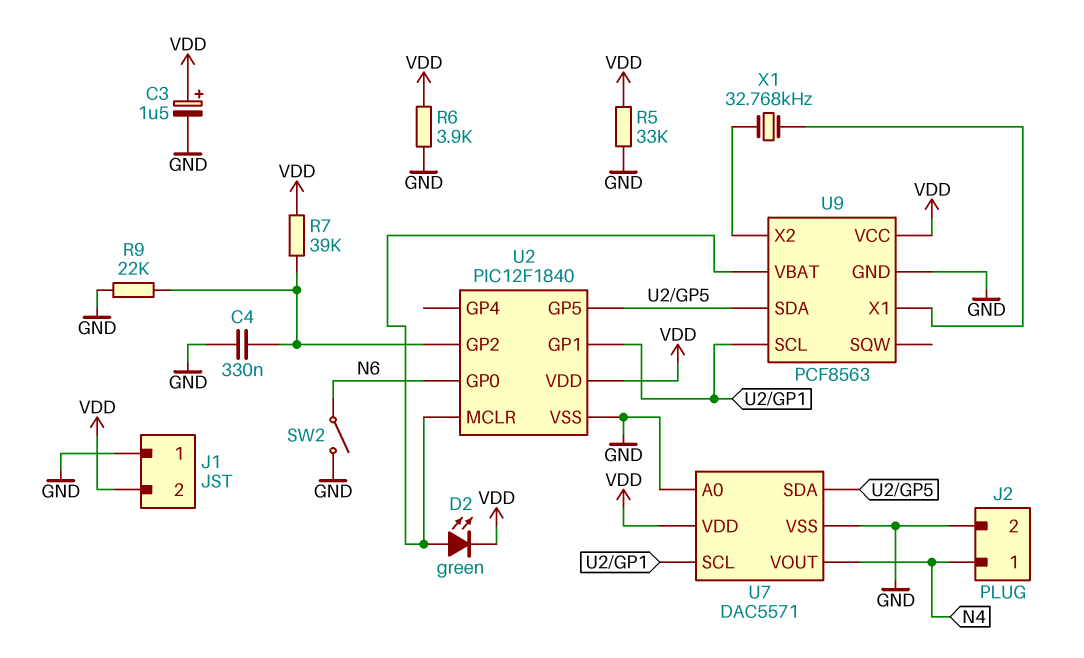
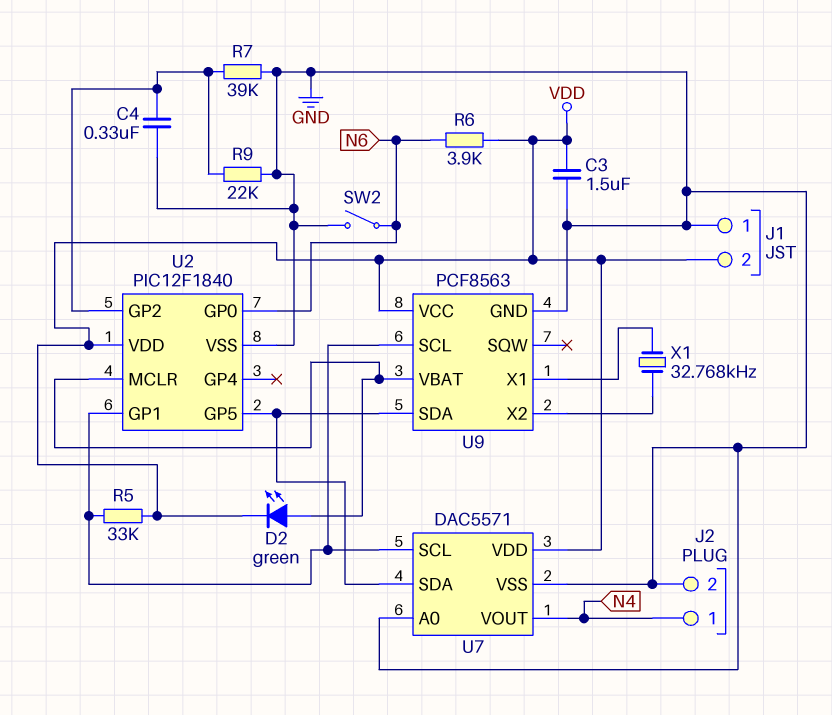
C3: 1.5uF (plus VDD, minus GND) -> 1.5uF (GND, VDD)
R5: 33k (GND, VDD) -> 33k (U2/GP1, VDD)
R6: 3.9k (GND, VDD) -> 3.9k (N6, VDD)
R7: 39k (U2/GP2, VDD) -> 39k (GND, U2/GP2)

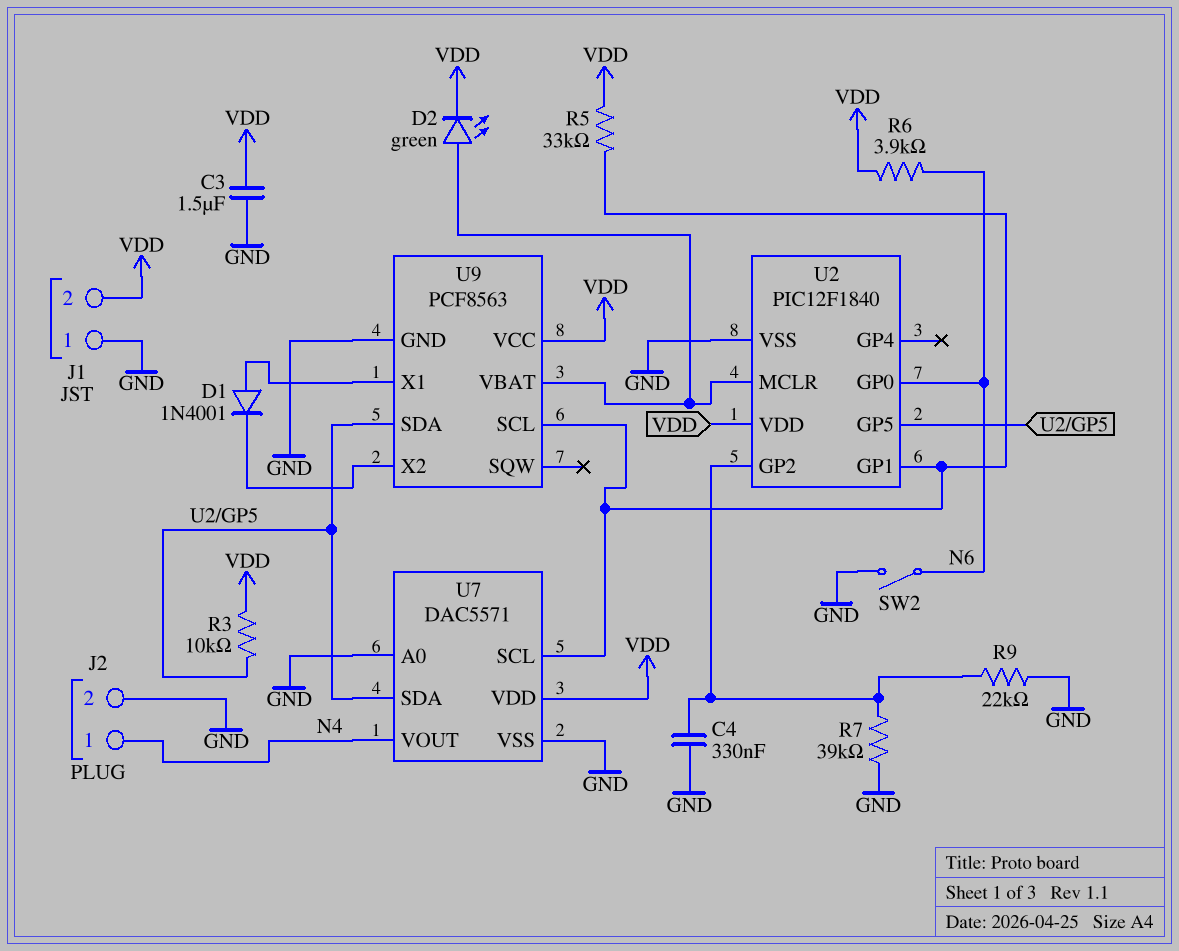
D1: none -> diode 1N4001 (A U9/X1, K U9/X2)
R3: none -> 10k (U2/GP5, VDD)
X1: 32.768kHz (U9/X1, U9/X2) -> none

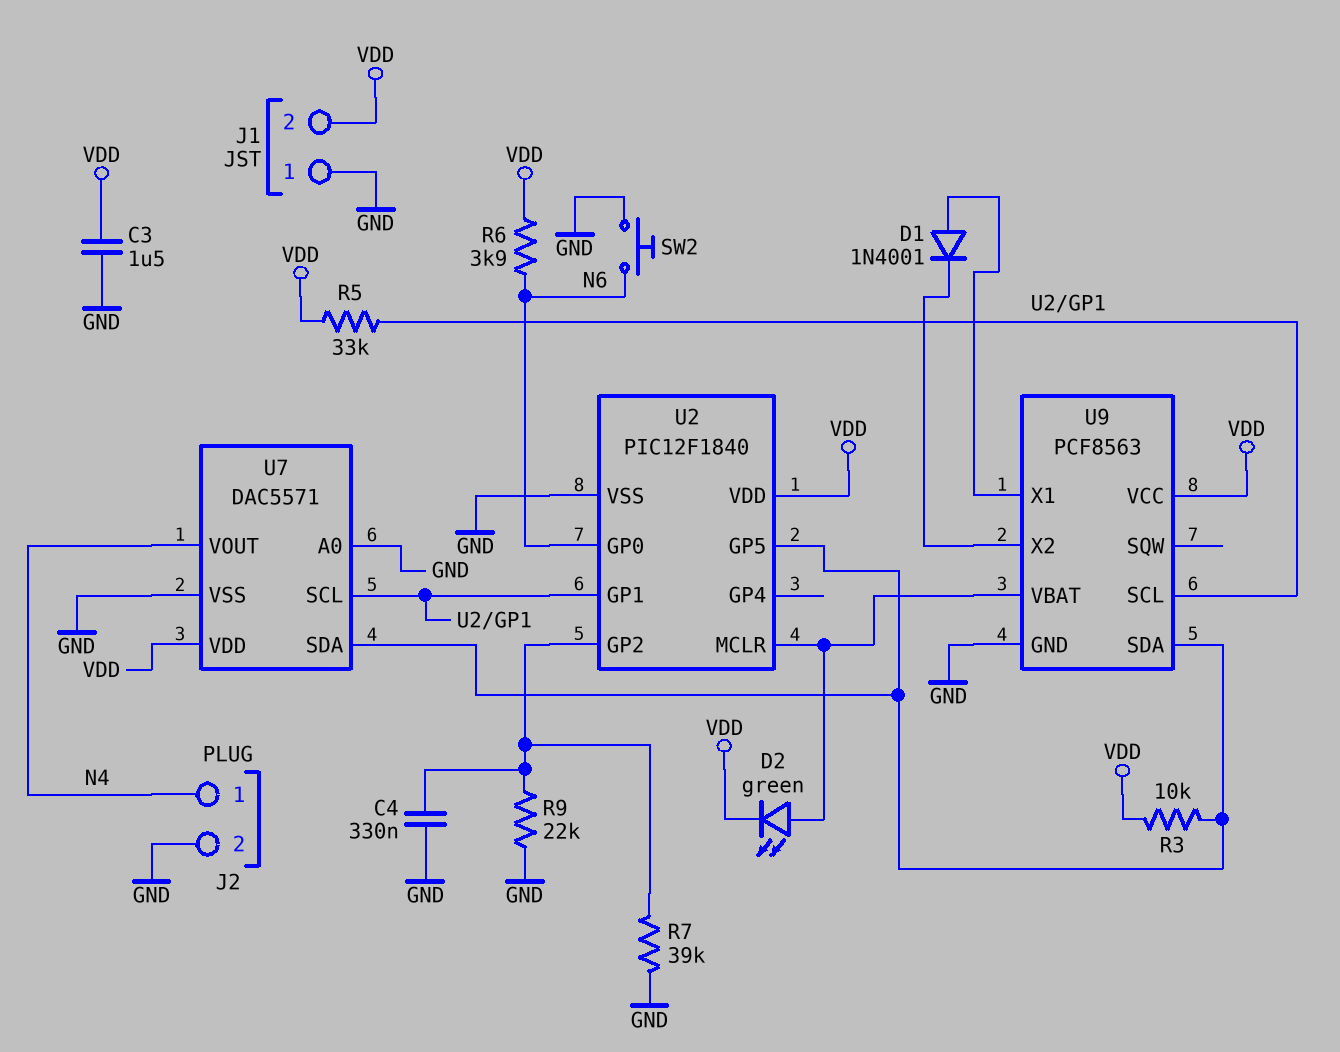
SW2: switch (GND, N6) -> button (GND, N6)

